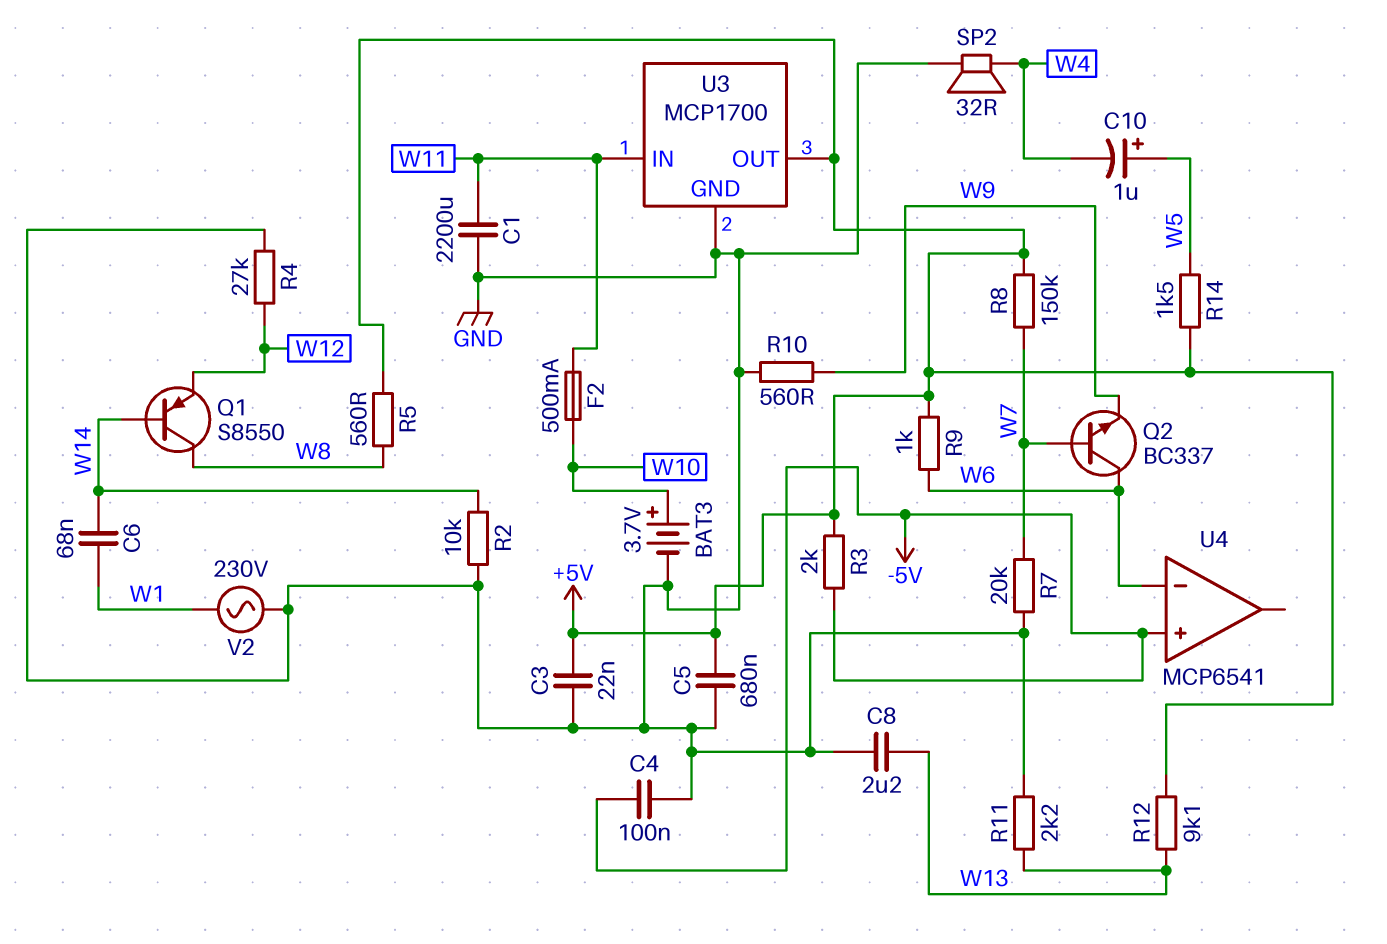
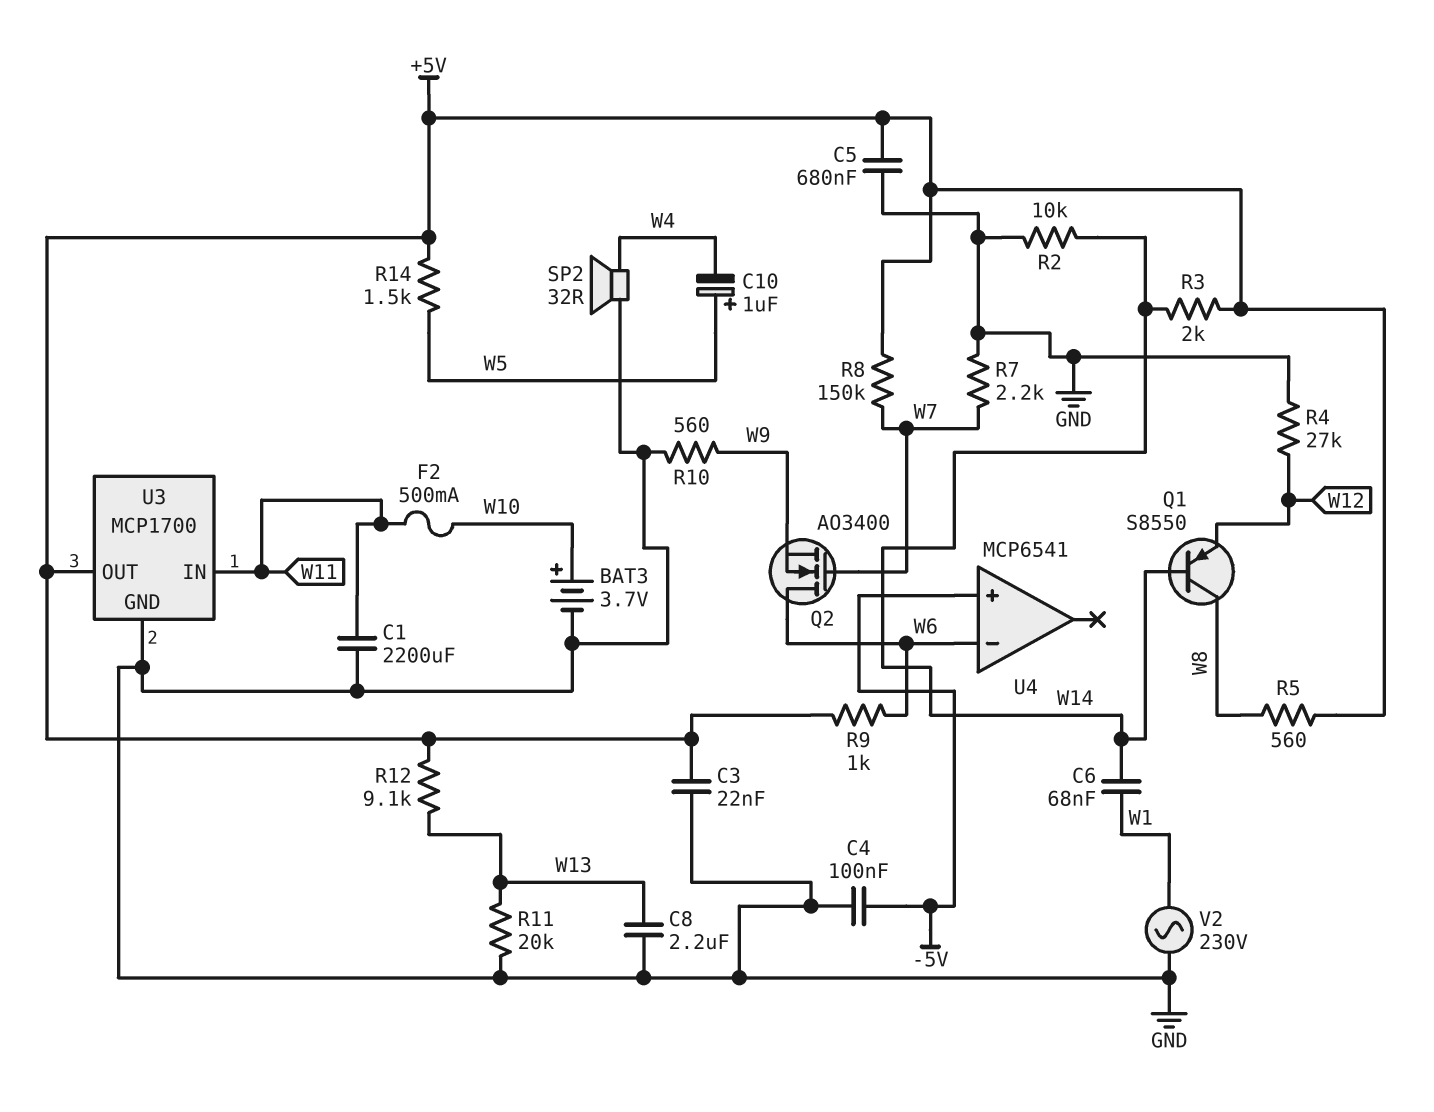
Q2: NPN BC337 (B W7, C W6, E W9) -> NMOS AO3400 (G W7, D W6, S W9)
R3: 2k (+5V, -5V) -> 2k (+5V, W14)
R7: 20k (GND, W7) -> 2.2k (GND, W7)
R11: 2.2k (GND, W13) -> 20k (GND, W13)

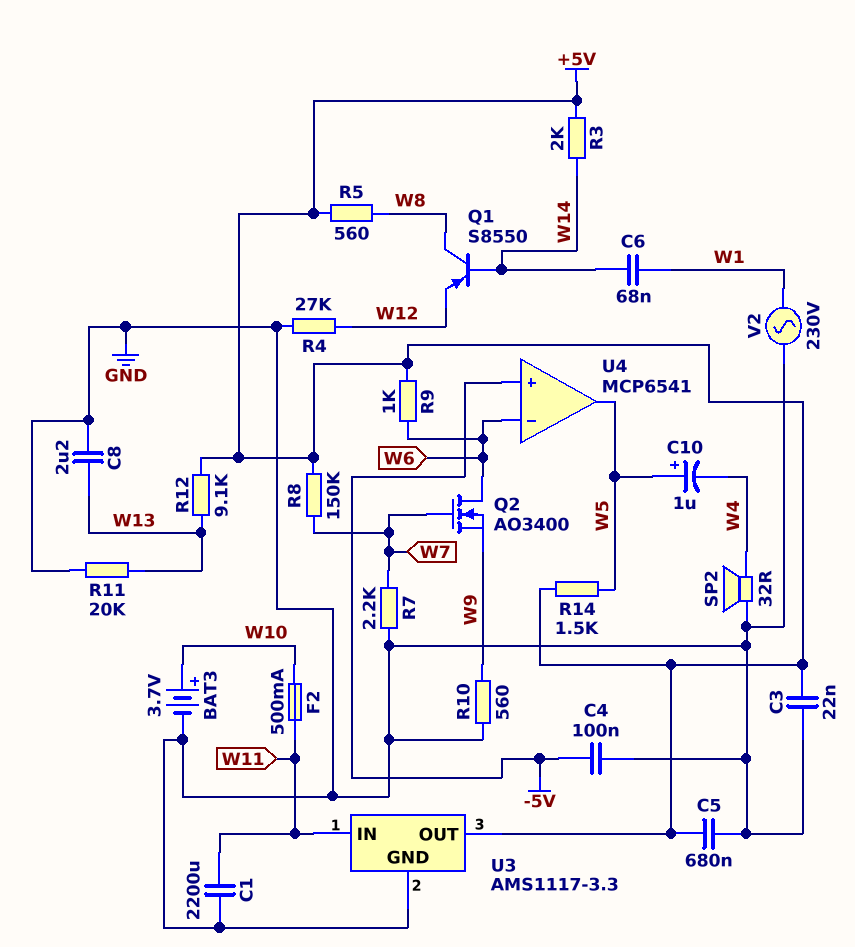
R2: 10k (GND, W14) -> none
U3: MCP1700 -> AMS1117-3.3
U4 pin out: none -> W5

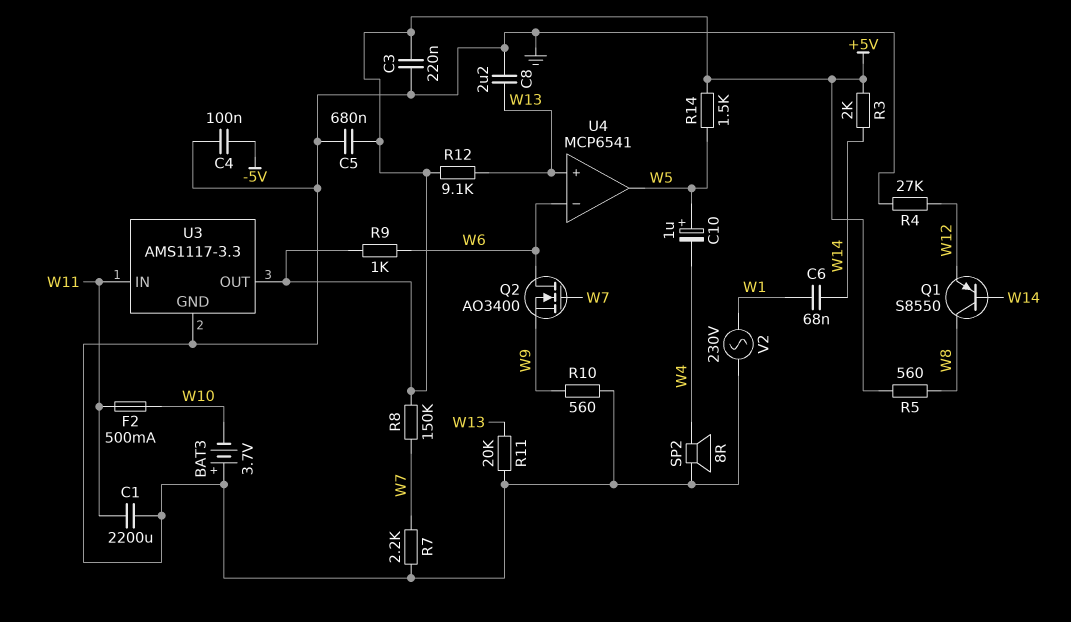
BAT3: 3.7V (plus W10, minus GND) -> 3.7V (plus GND, minus W10)
C3: 22nF (+5V, GND) -> 220nF (+5V, GND)
SP2: speaker 32R (GND, W4) -> speaker 8R (GND, W4)
U4 pin in+: -5V -> W13

